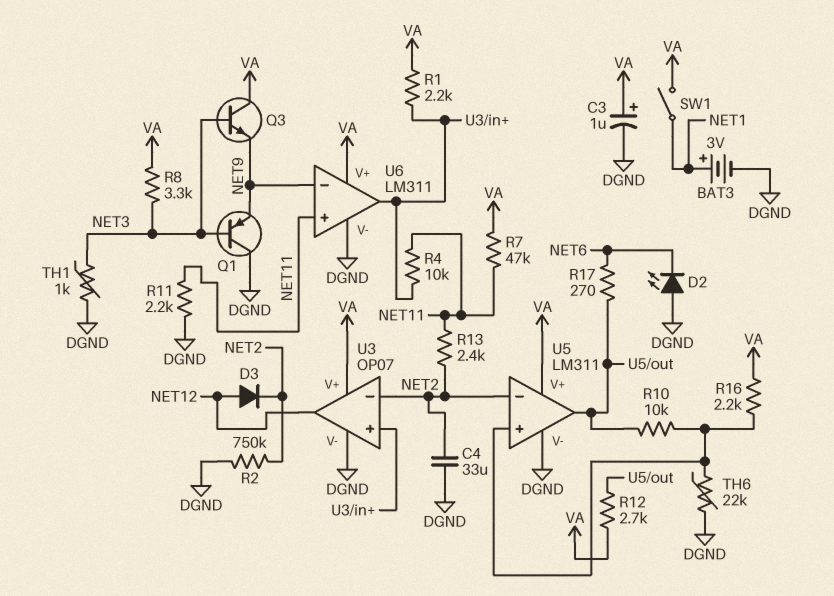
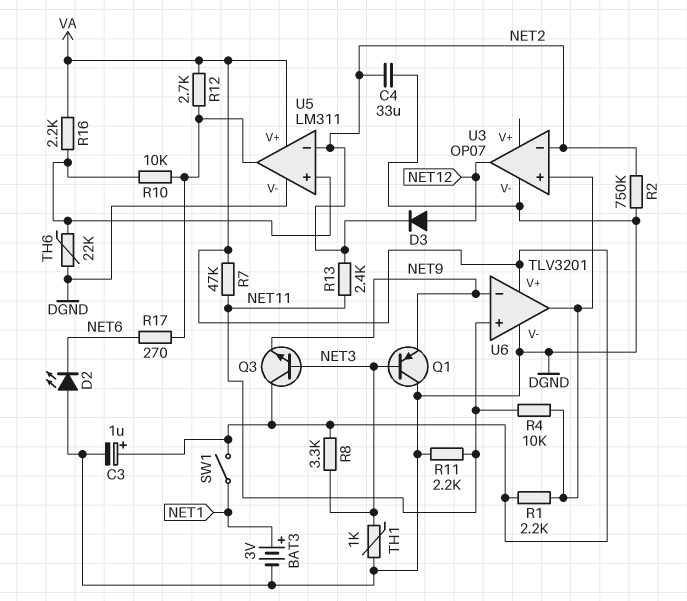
U3 pin V+: VA -> none
U6: LM311 -> TLV3201

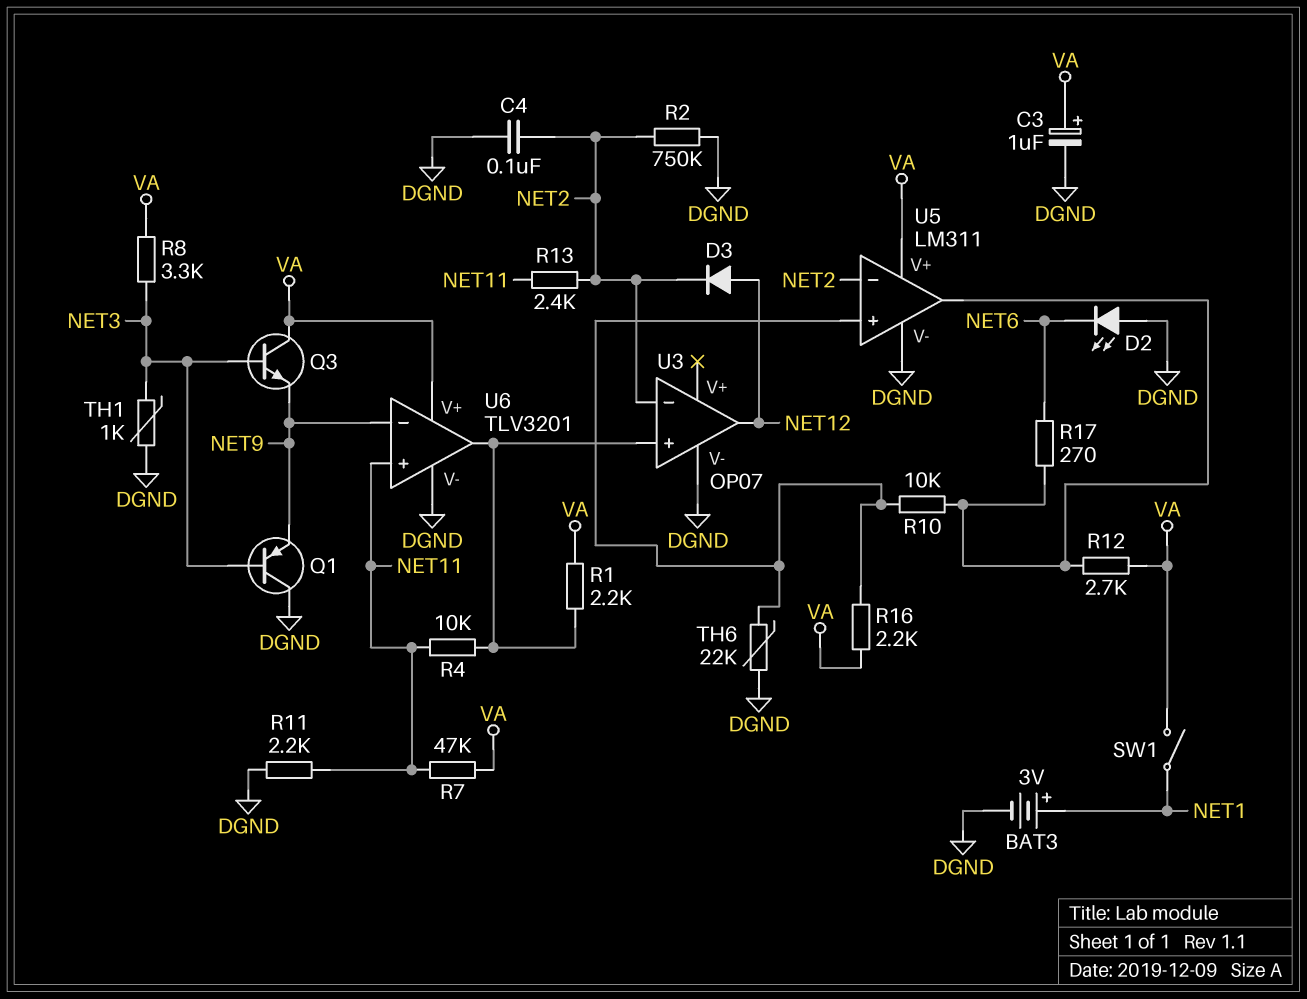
C4: 33uF (DGND, NET2) -> 100nF (DGND, NET2)

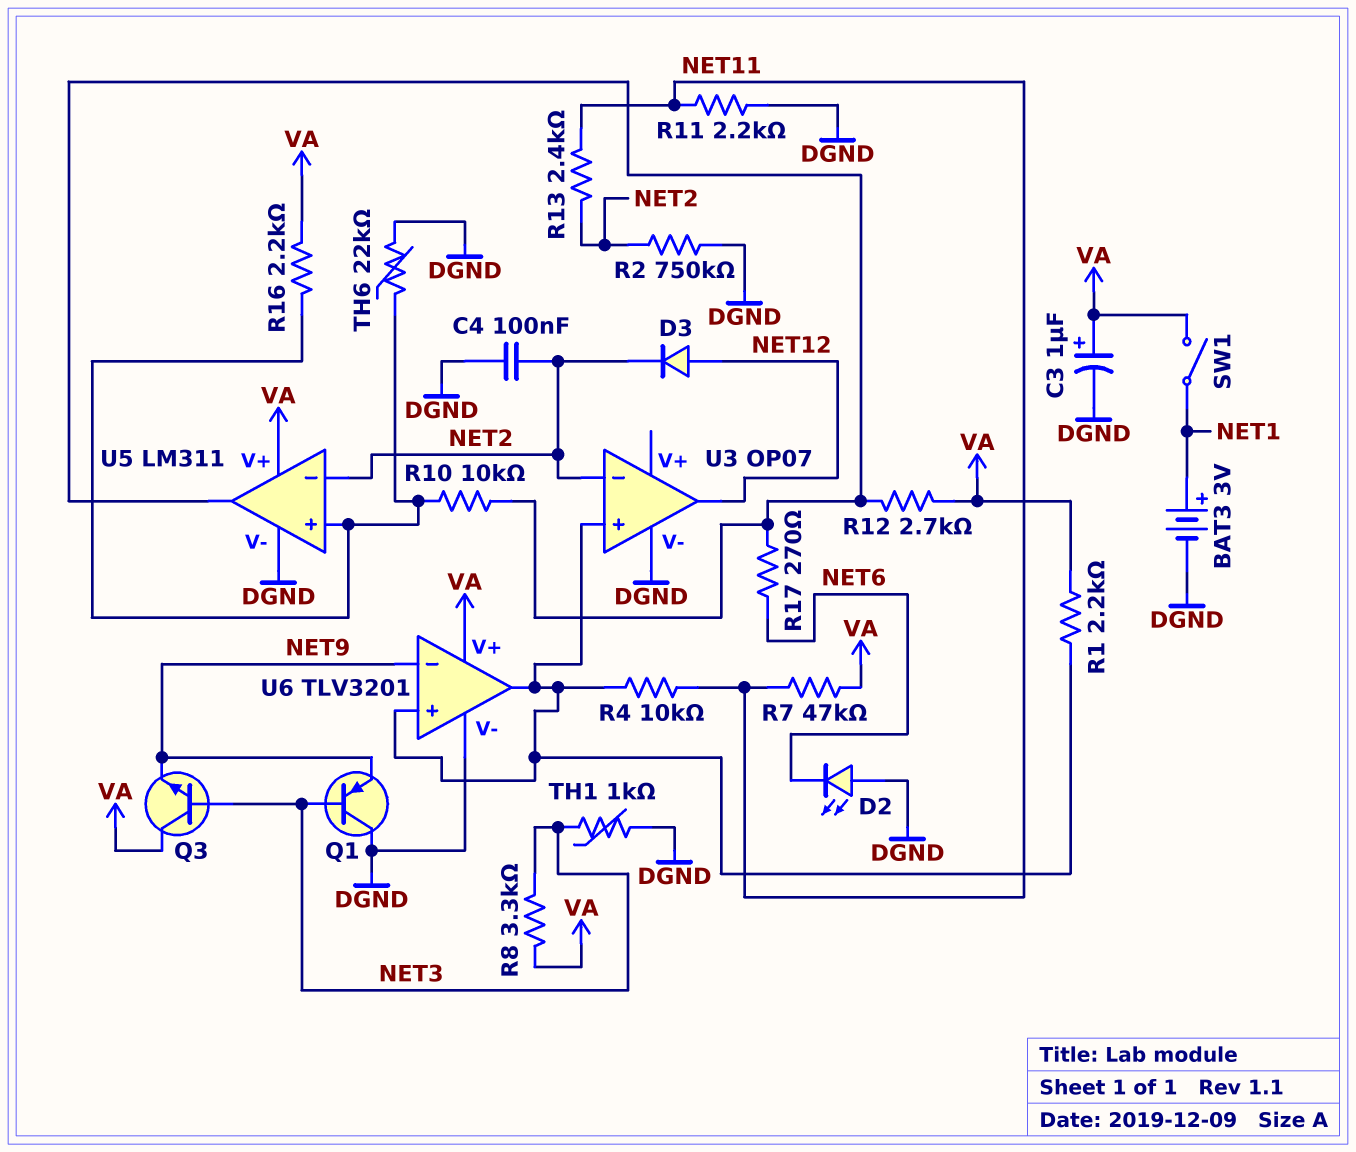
U6 pin in+: NET11 -> U3/in+

